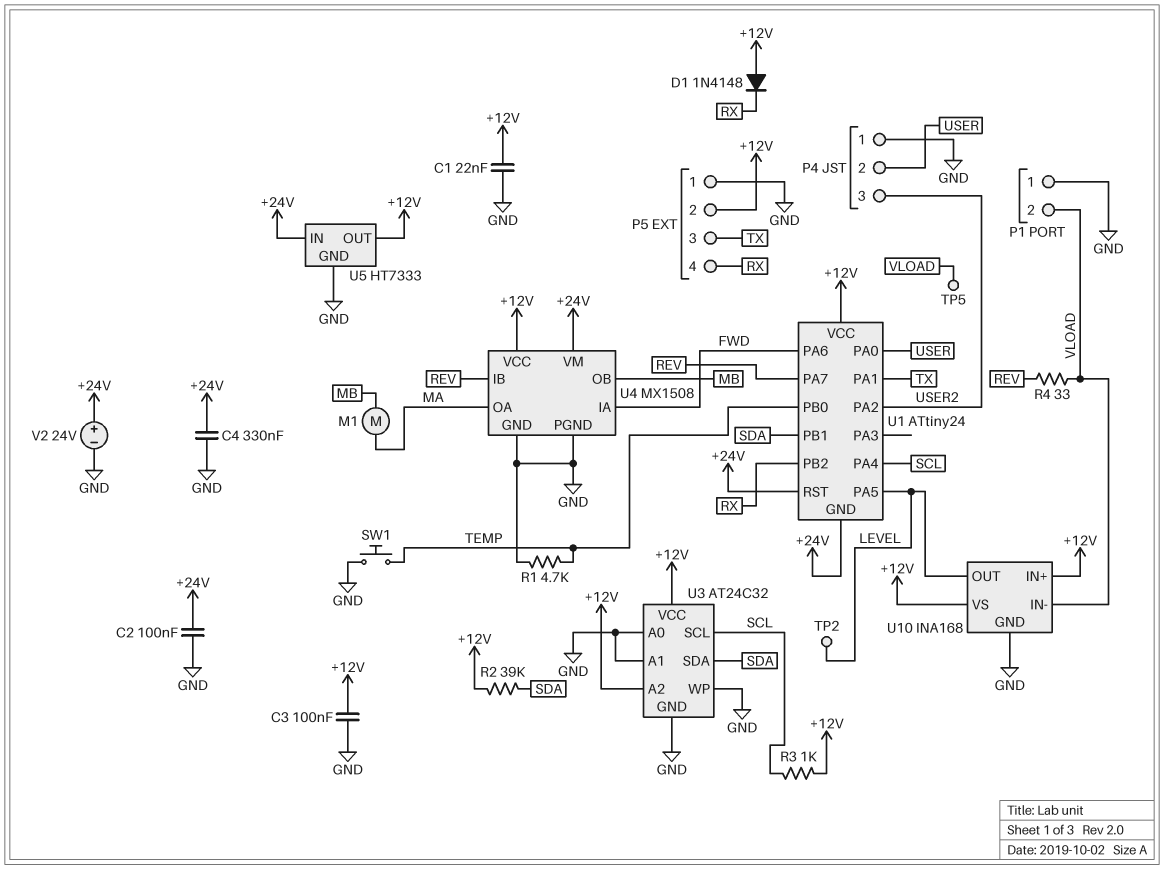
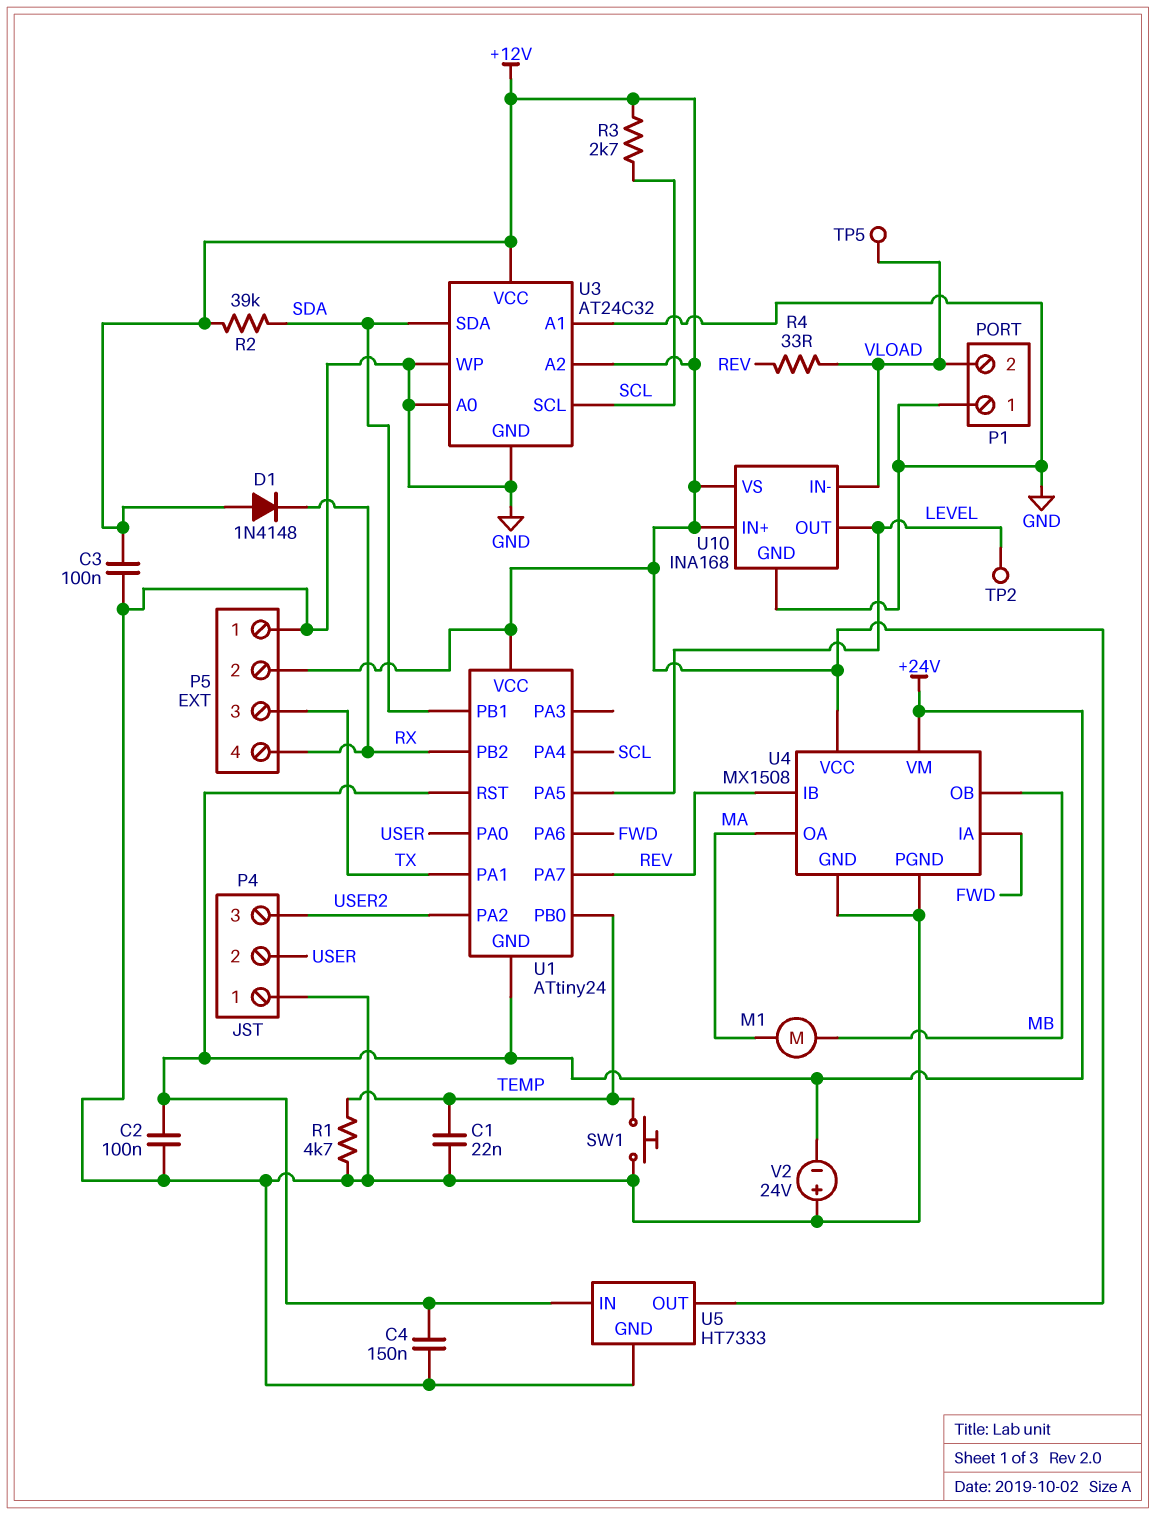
C1: 22nF (+12V, GND) -> 22nF (GND, TEMP)
C4: 330nF (+24V, GND) -> 150nF (+24V, GND)
R3: 1k (+12V, SCL) -> 2.7k (+12V, SCL)
V2: 24V (plus +24V, minus GND) -> 24V (plus GND, minus +24V)

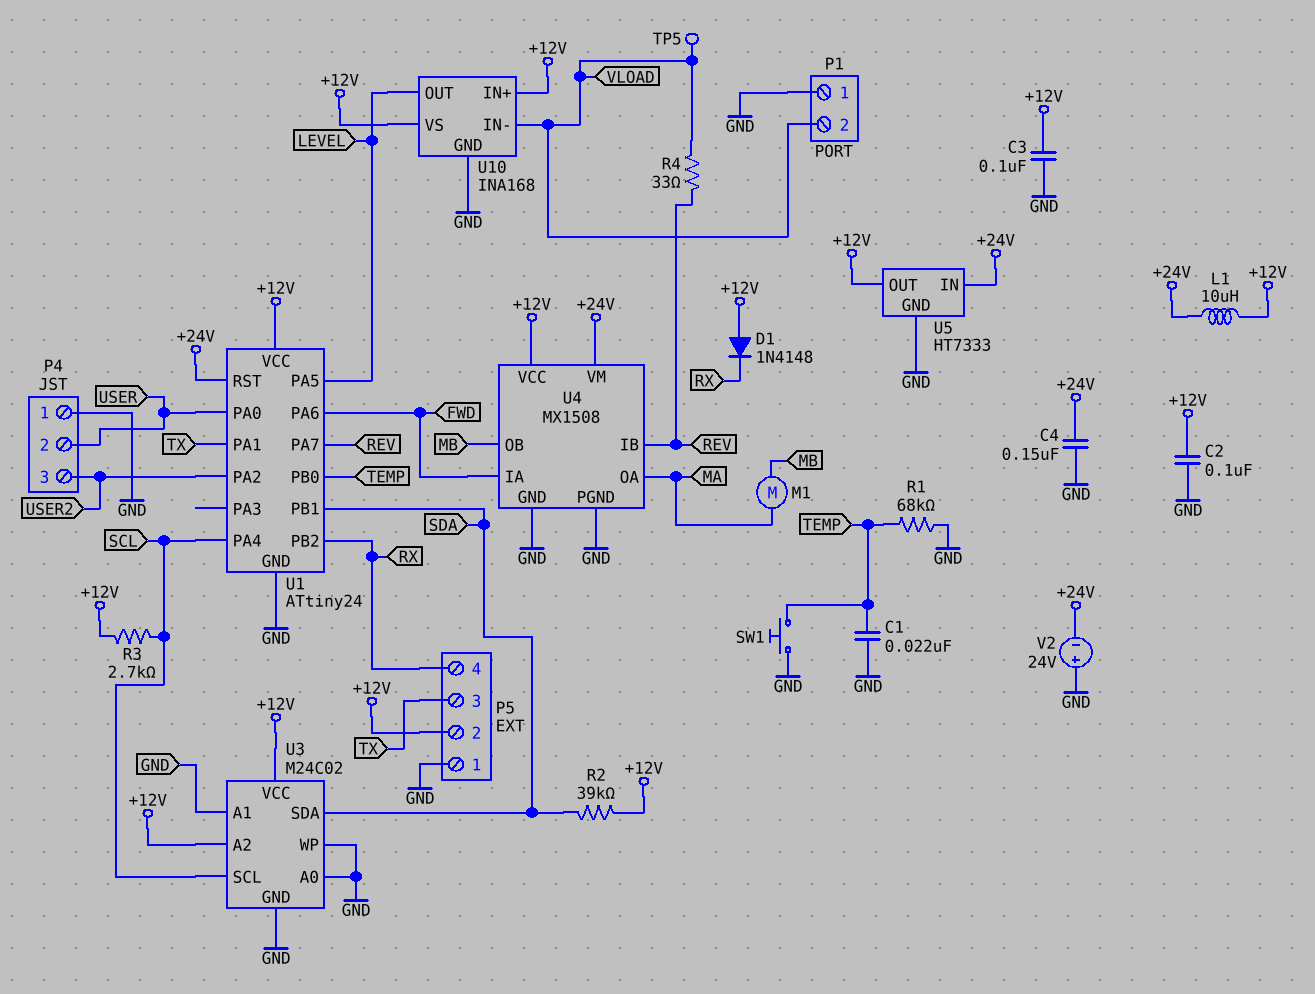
C2: 100nF (+24V, GND) -> 100nF (+12V, GND)
L1: none -> 10uH (+12V, +24V)
R1: 4.7k (GND, TEMP) -> 68k (GND, TEMP)
TP2: test point (LEVEL) -> none
U1 pin GND: +24V -> GND
U3: AT24C32 -> M24C02

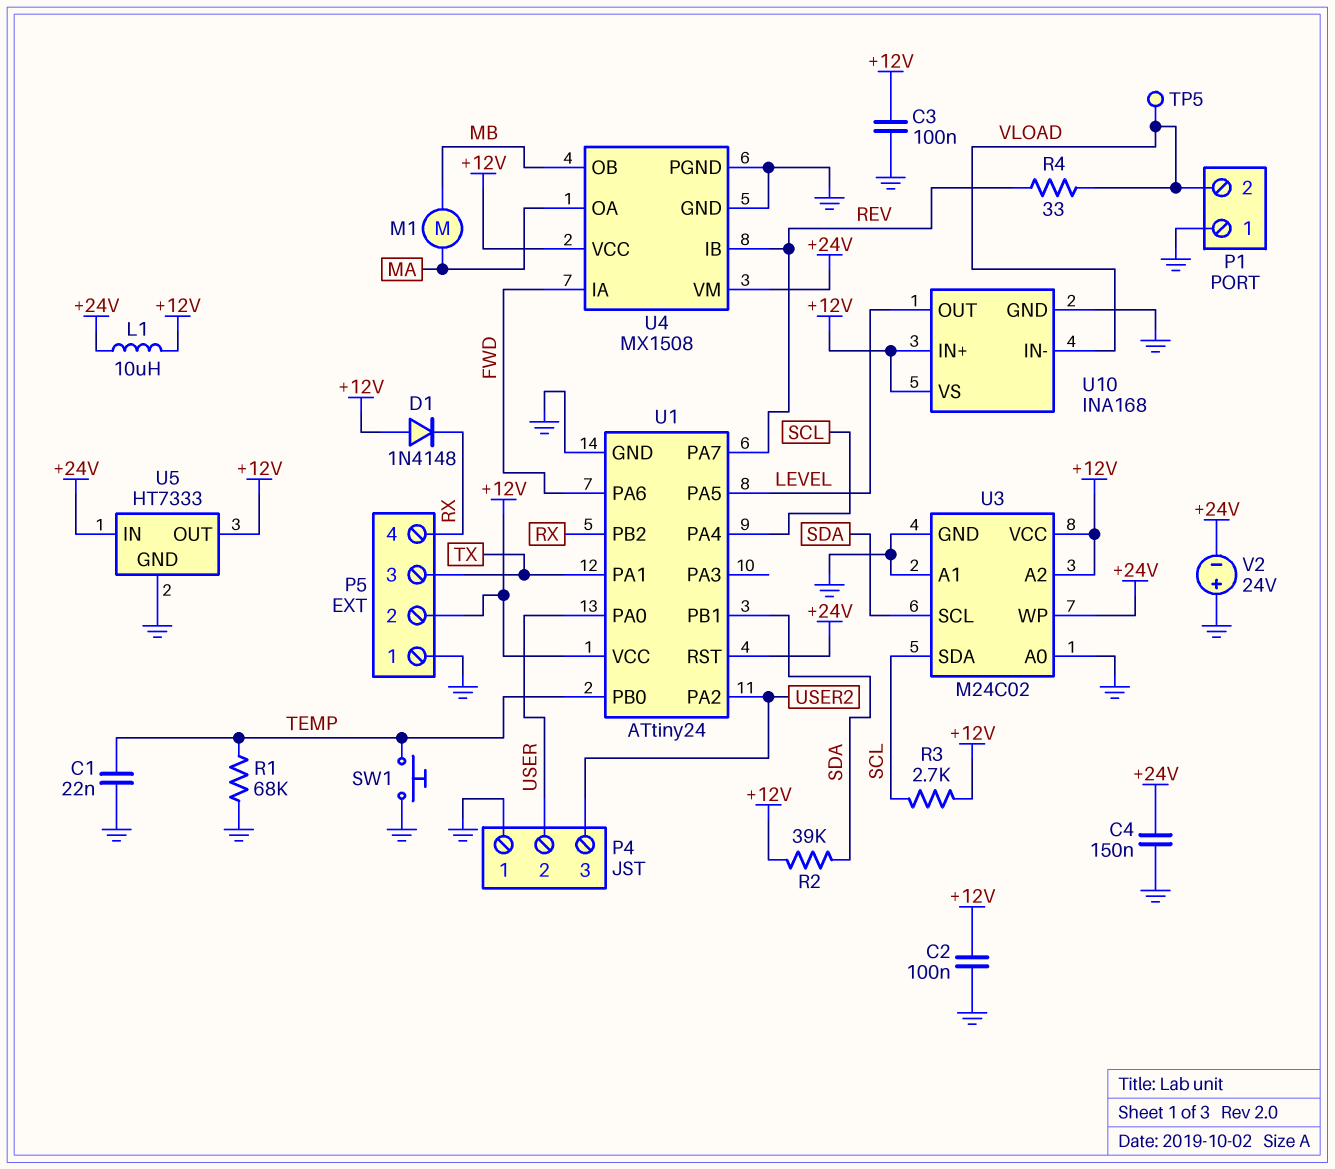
U3 pin SCL: SCL -> SDA
U3 pin SDA: SDA -> SCL
U3 pin WP: GND -> +24V

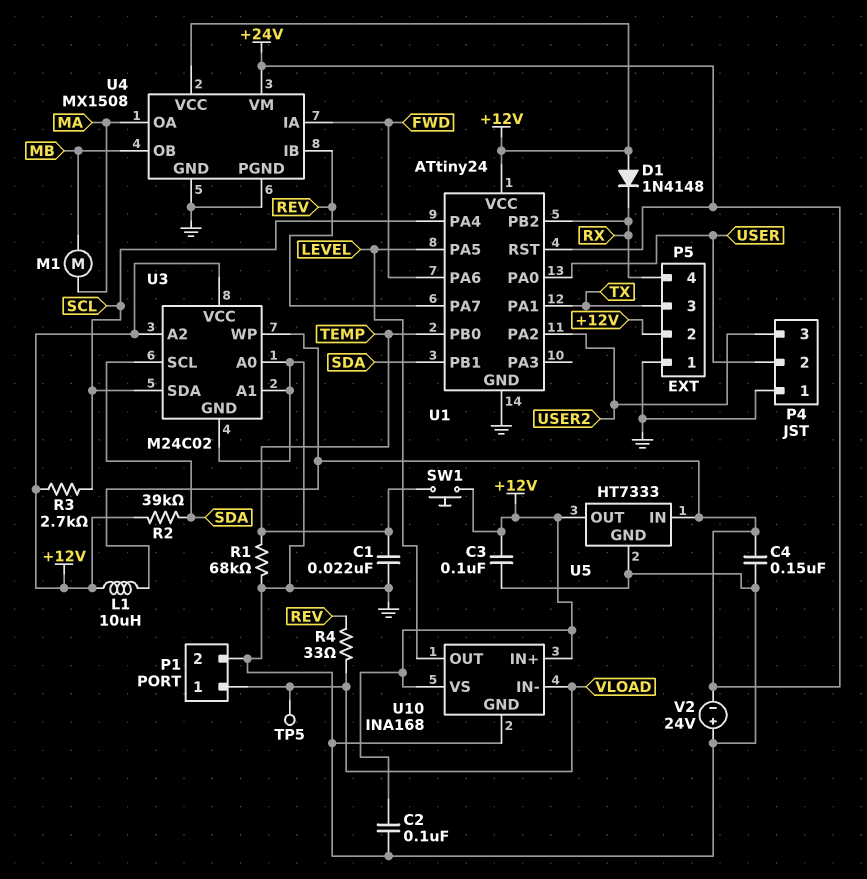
P1 pin 1: GND -> VLOAD
P1 pin 2: VLOAD -> GND
SW1: button (GND, TEMP) -> button (+12V, TEMP)

